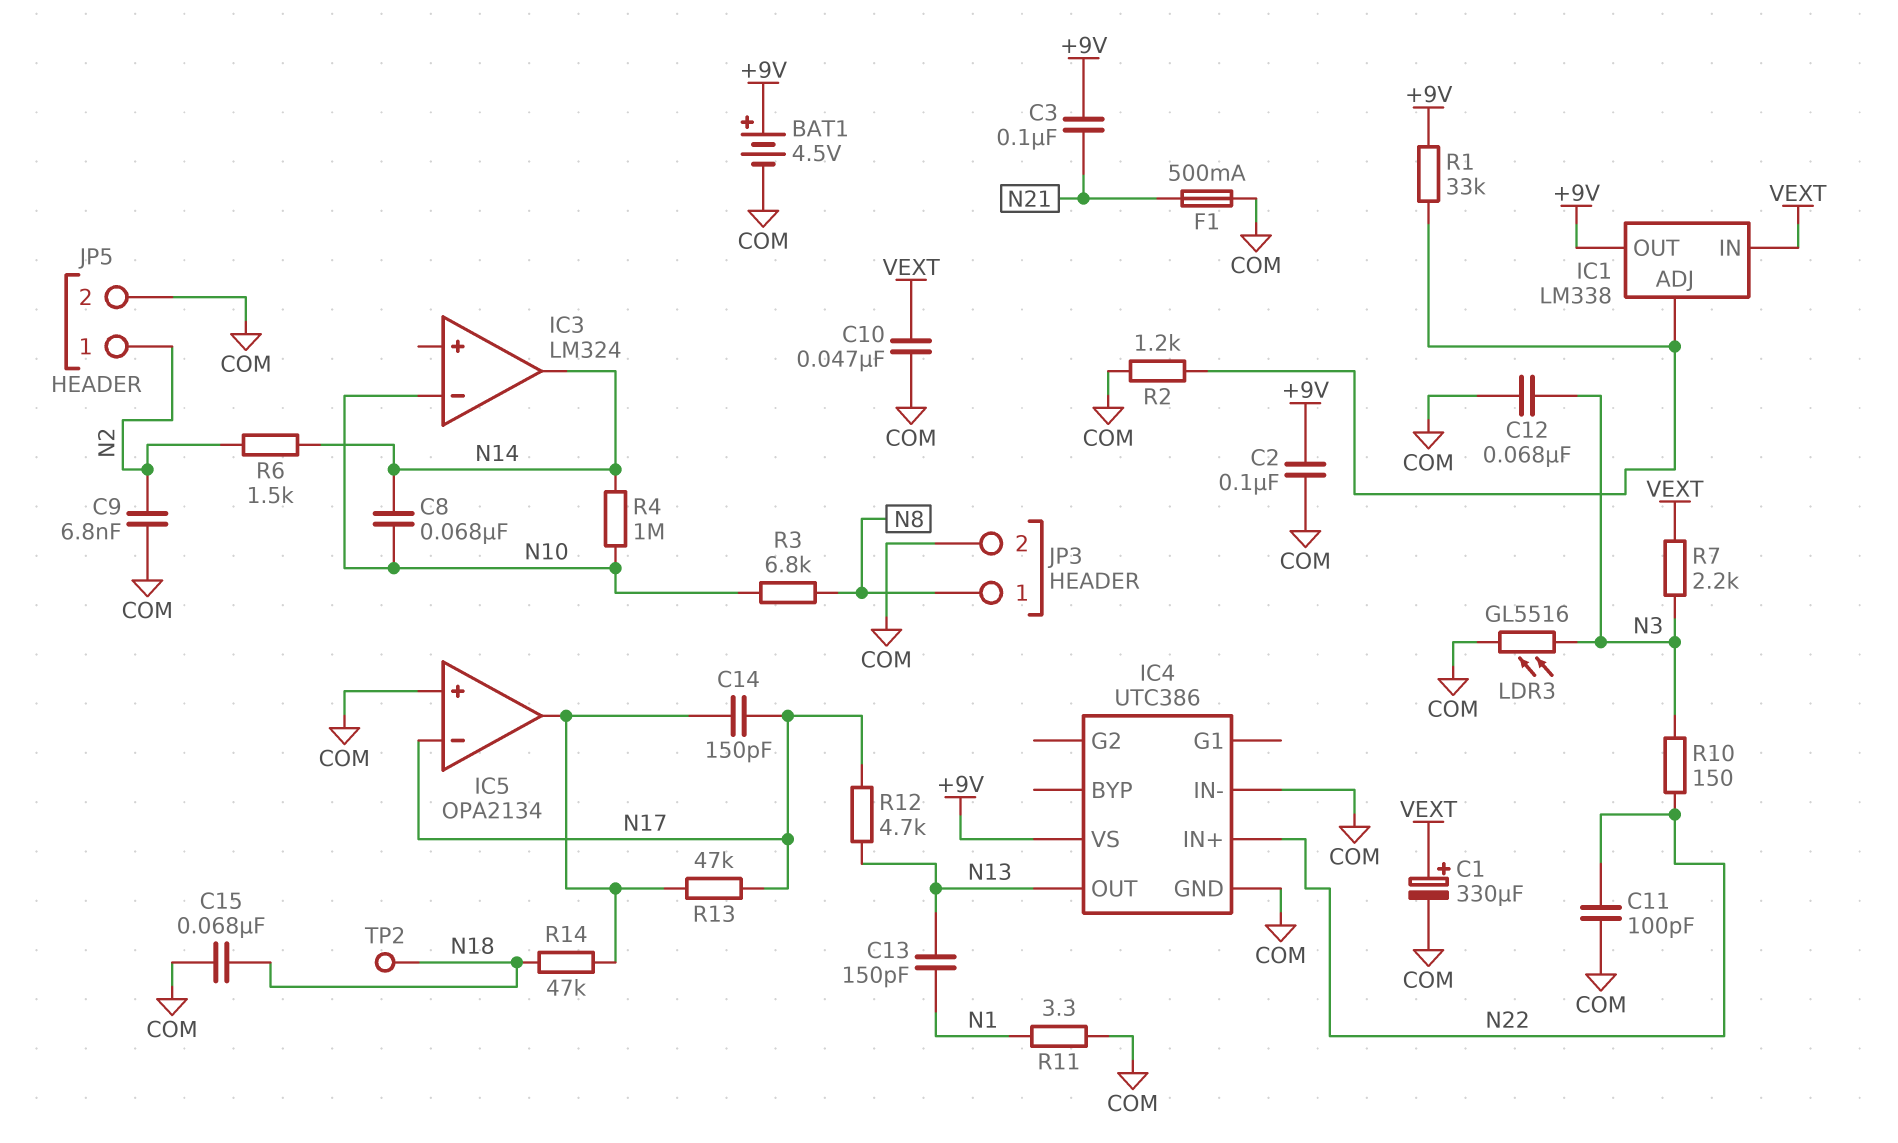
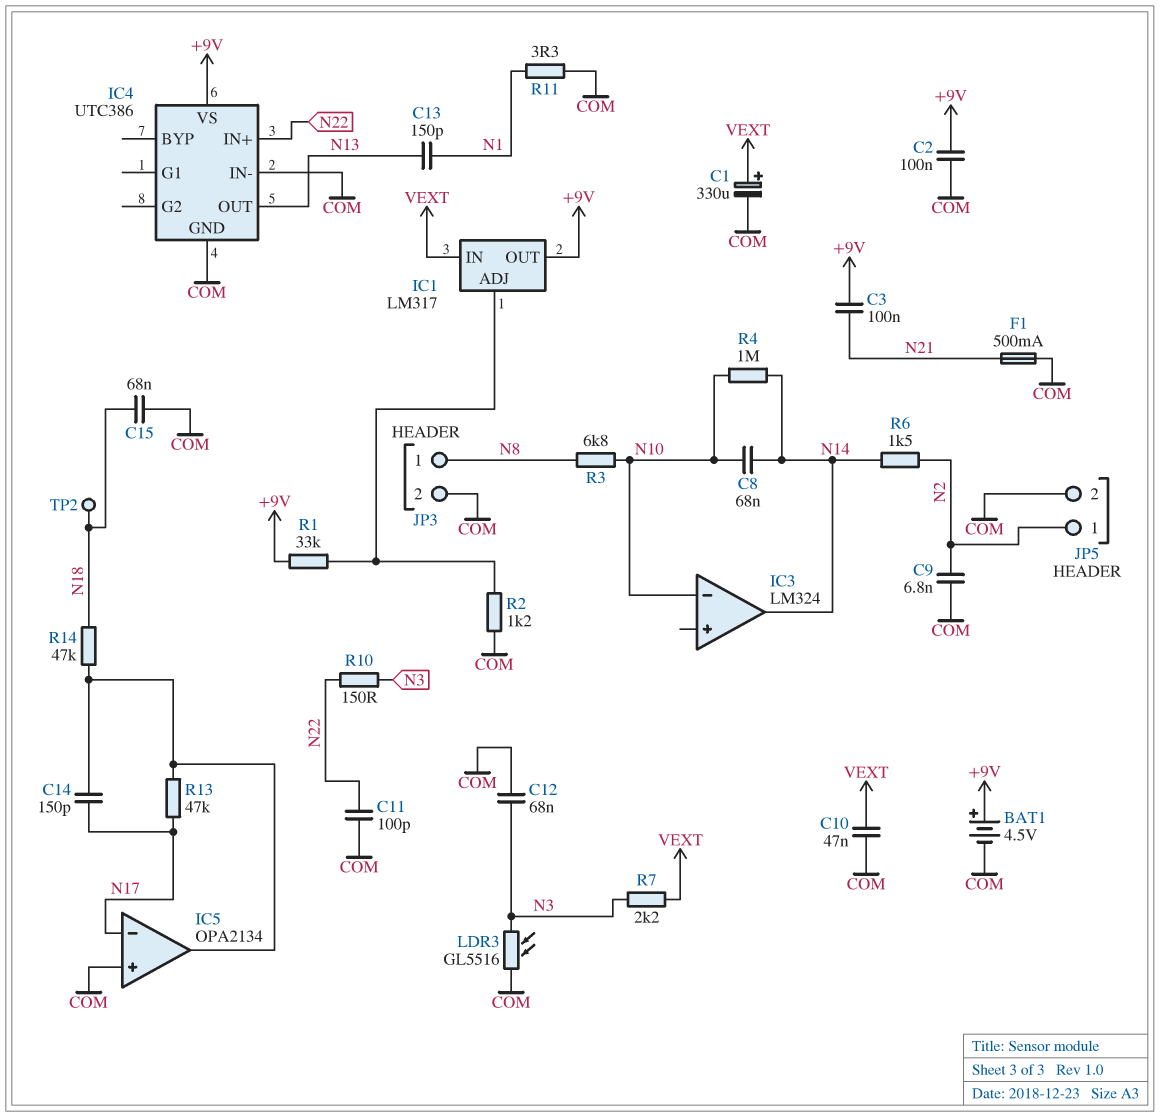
IC1: LM338 -> LM317
R12: 4.7k (N13, N17) -> none

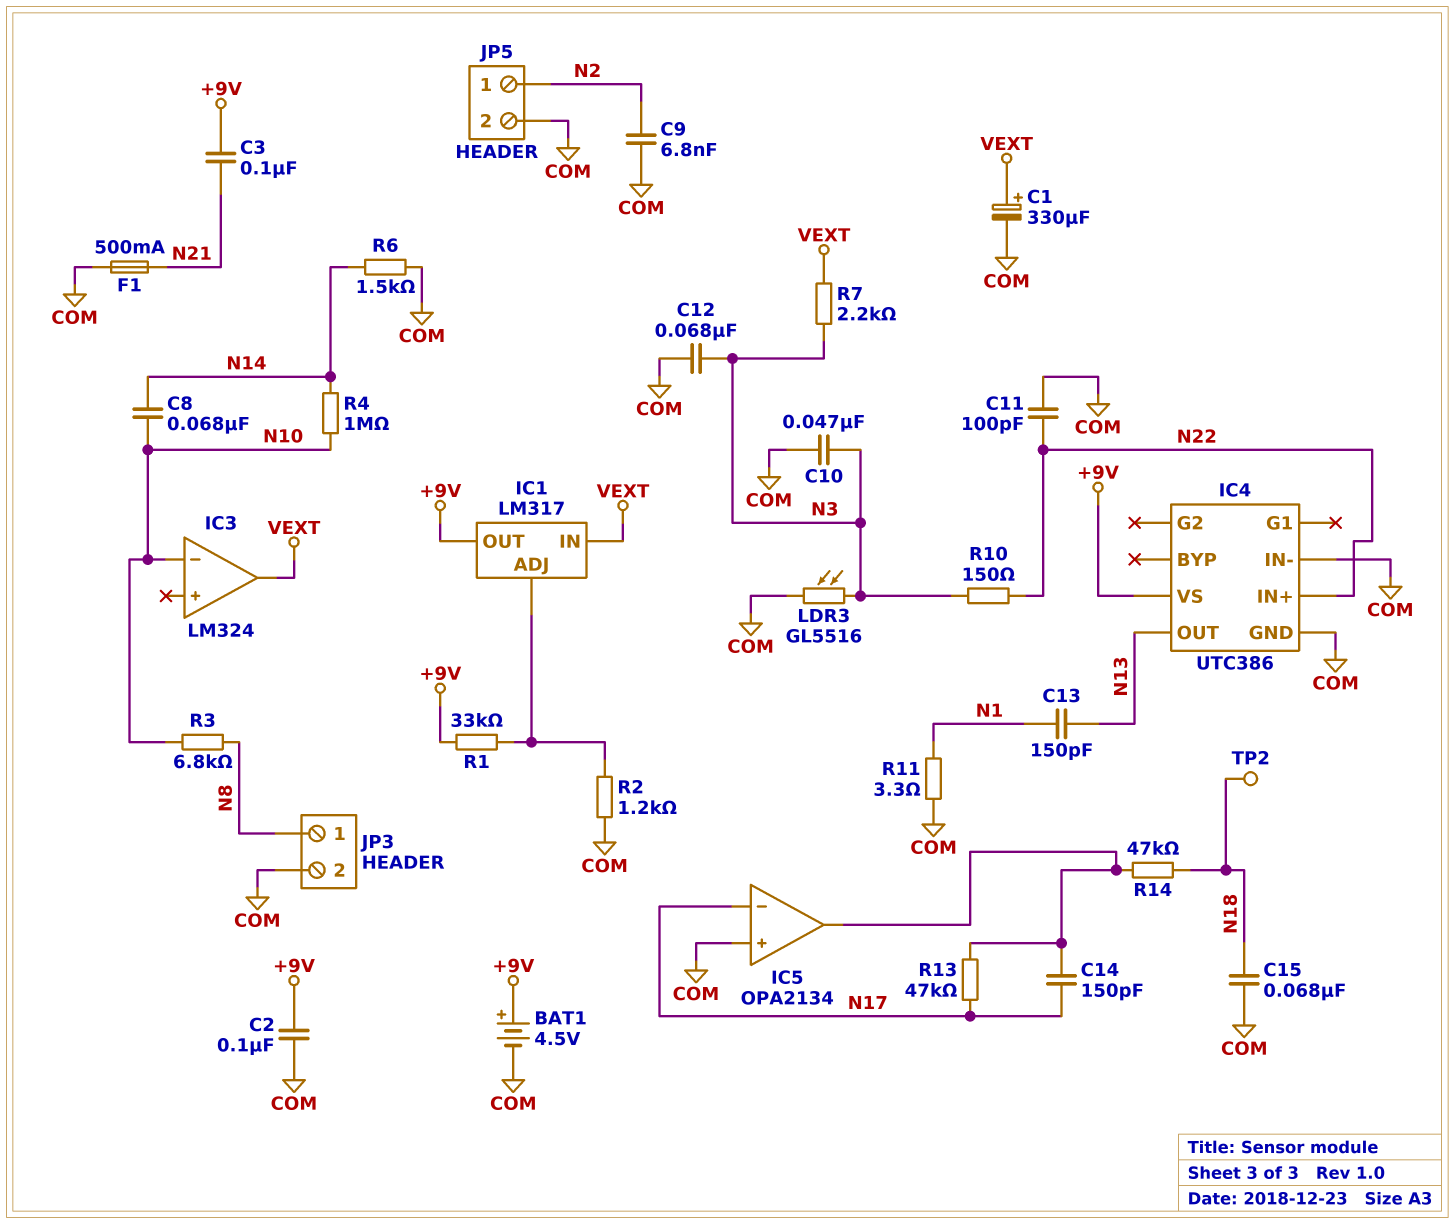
C10: 47nF (COM, VEXT) -> 47nF (COM, N3)
IC3 pin out: N14 -> VEXT
R6: 1.5k (N2, N14) -> 1.5k (COM, N14)

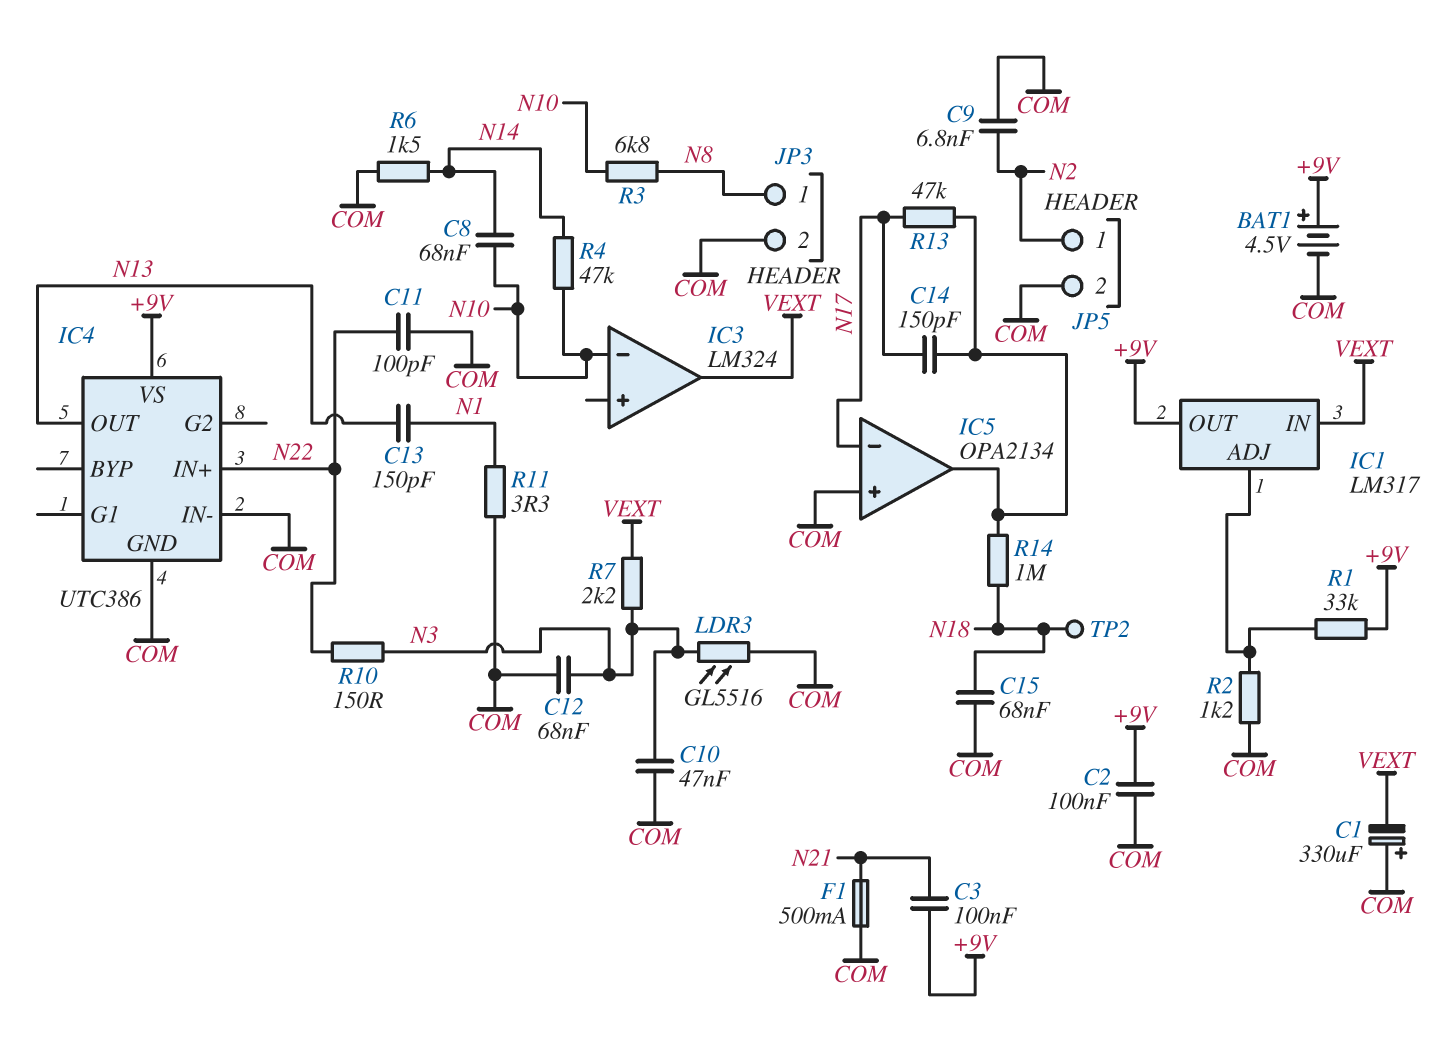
C1: 330uF (plus VEXT, minus COM) -> 330uF (plus COM, minus VEXT)
R4: 1M (N10, N14) -> 47k (N10, N14)
R14: 47k (IC5/out, N18) -> 1M (IC5/out, N18)

